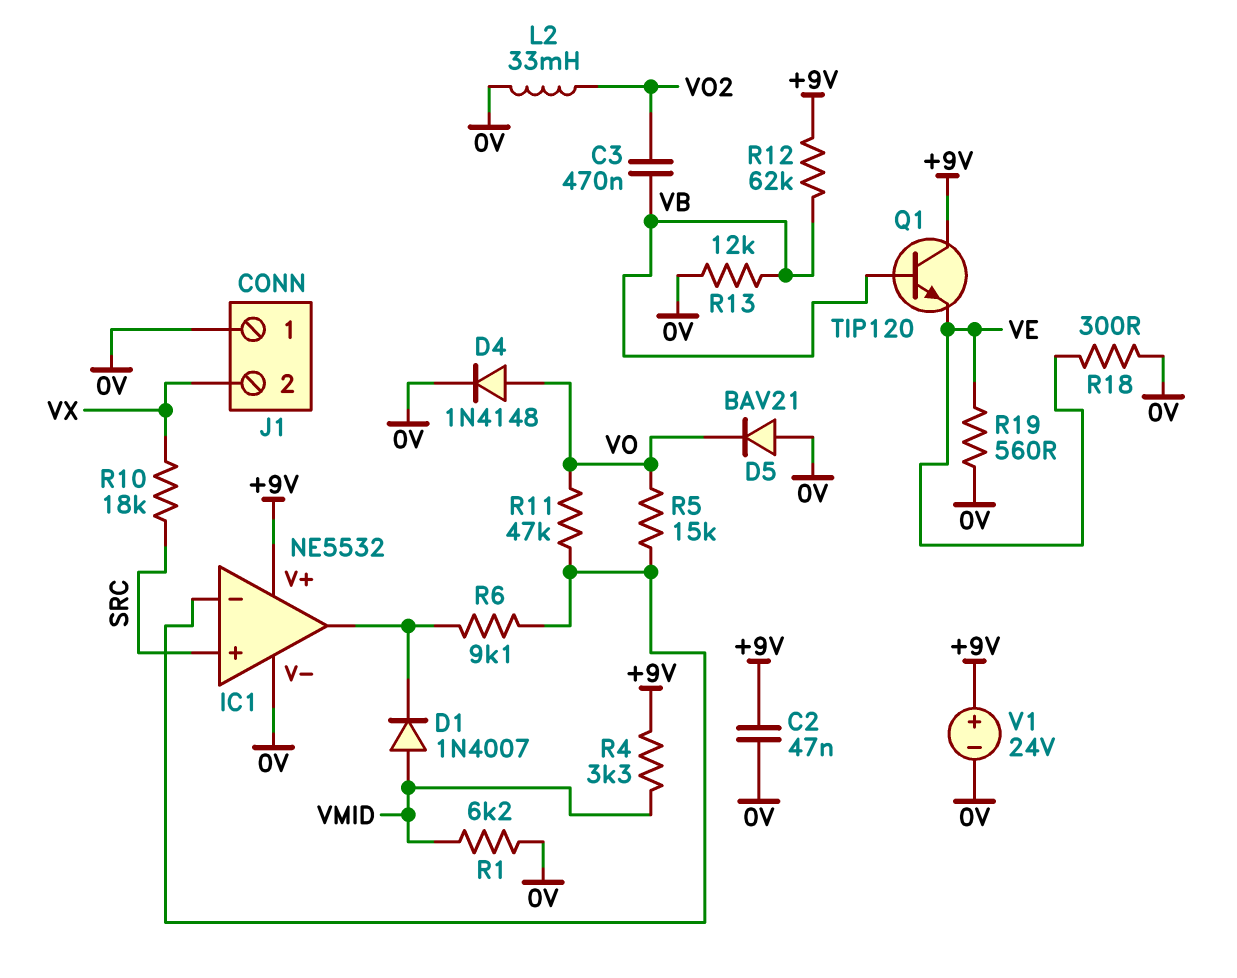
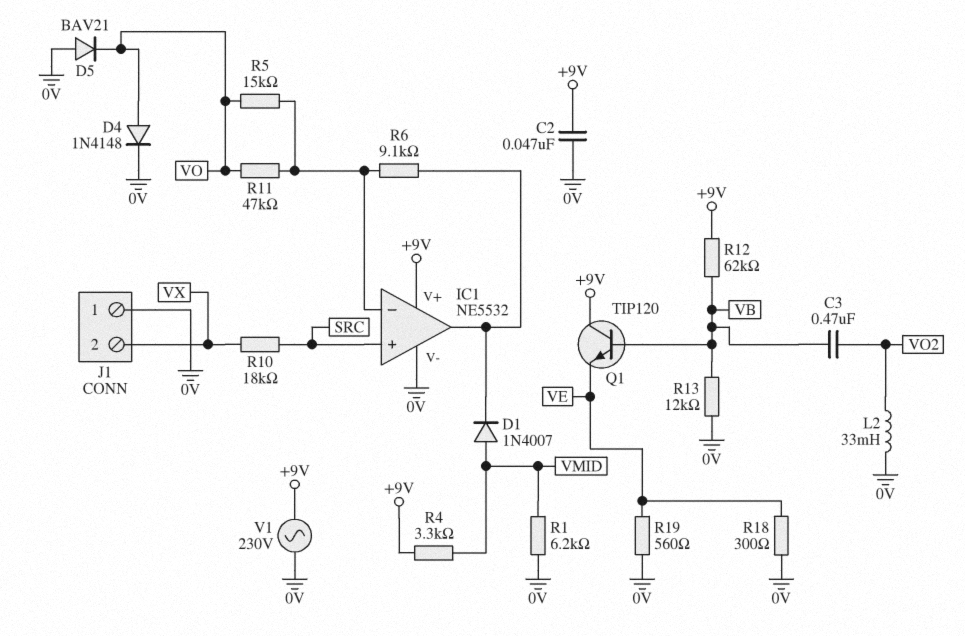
V1: 24V (plus +9V, minus 0V) -> AC 230V (+9V, 0V)

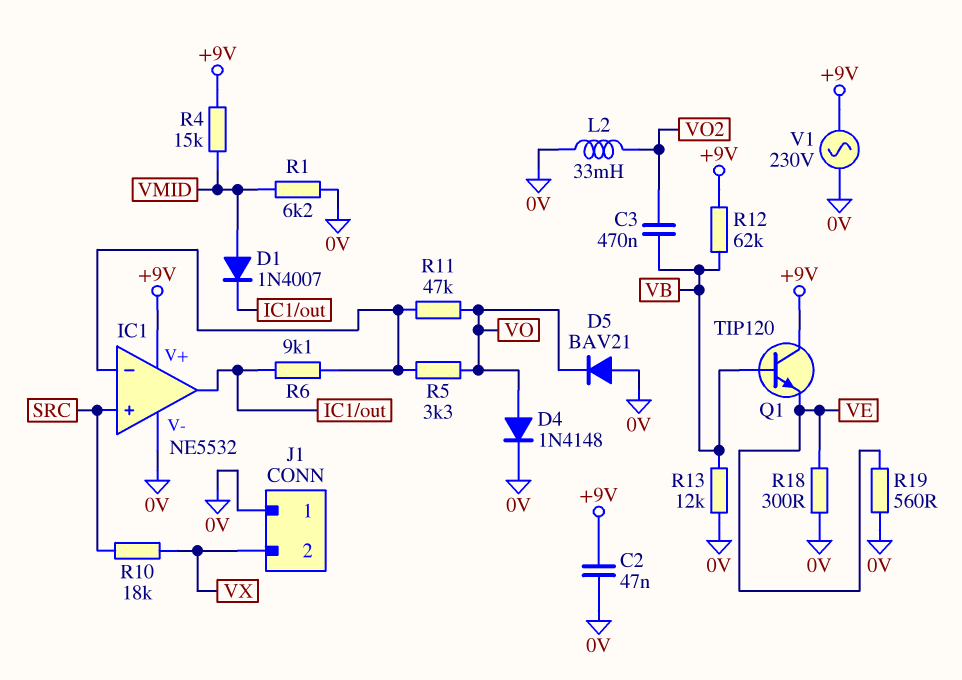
R4: 3.3k (+9V, VMID) -> 15k (+9V, VMID)
R5: 15k (IC1/in-, VO) -> 3.3k (IC1/in-, VO)

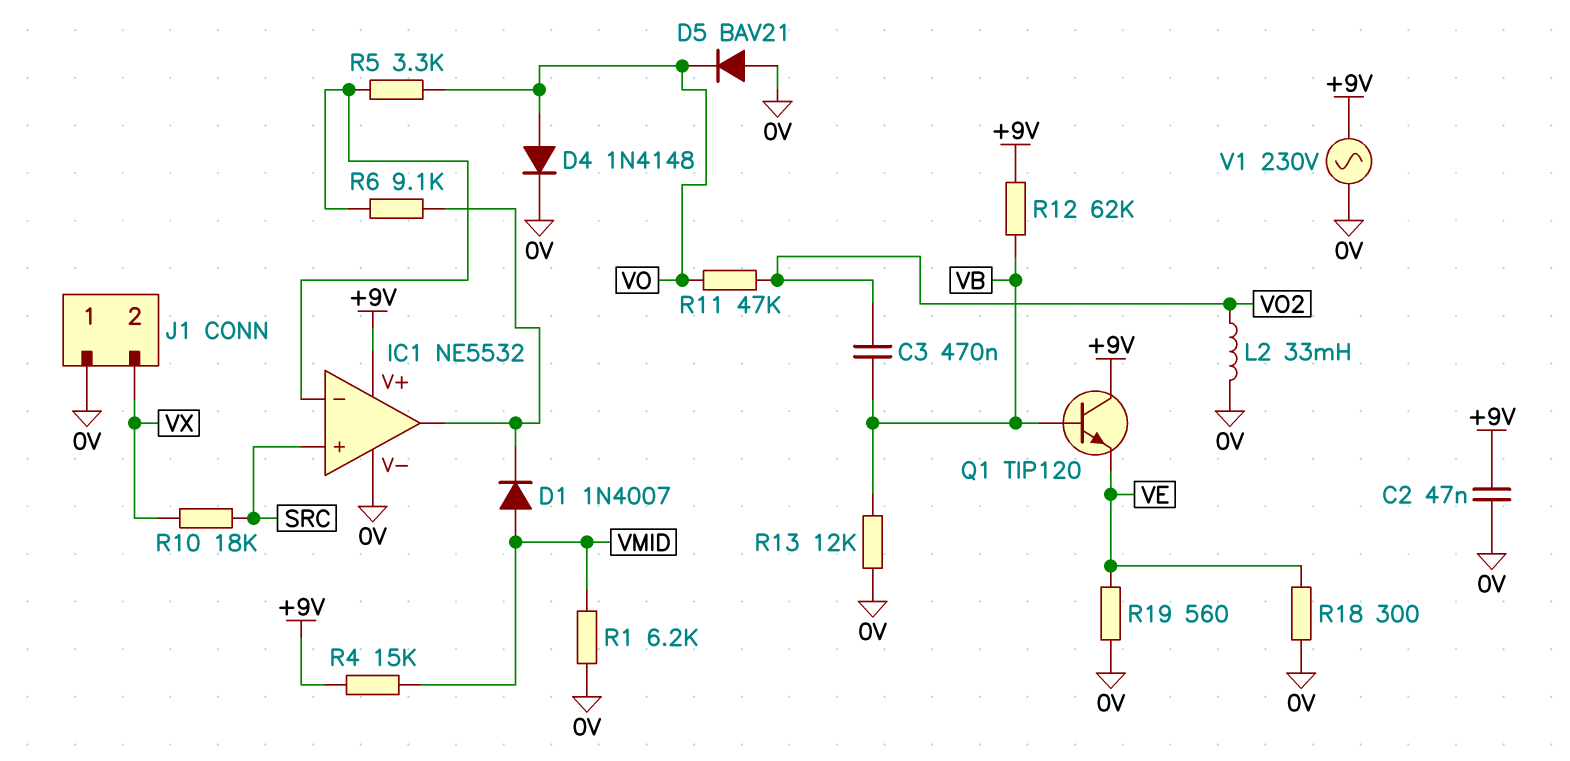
R11: 47k (IC1/in-, VO) -> 47k (VO, VO2)

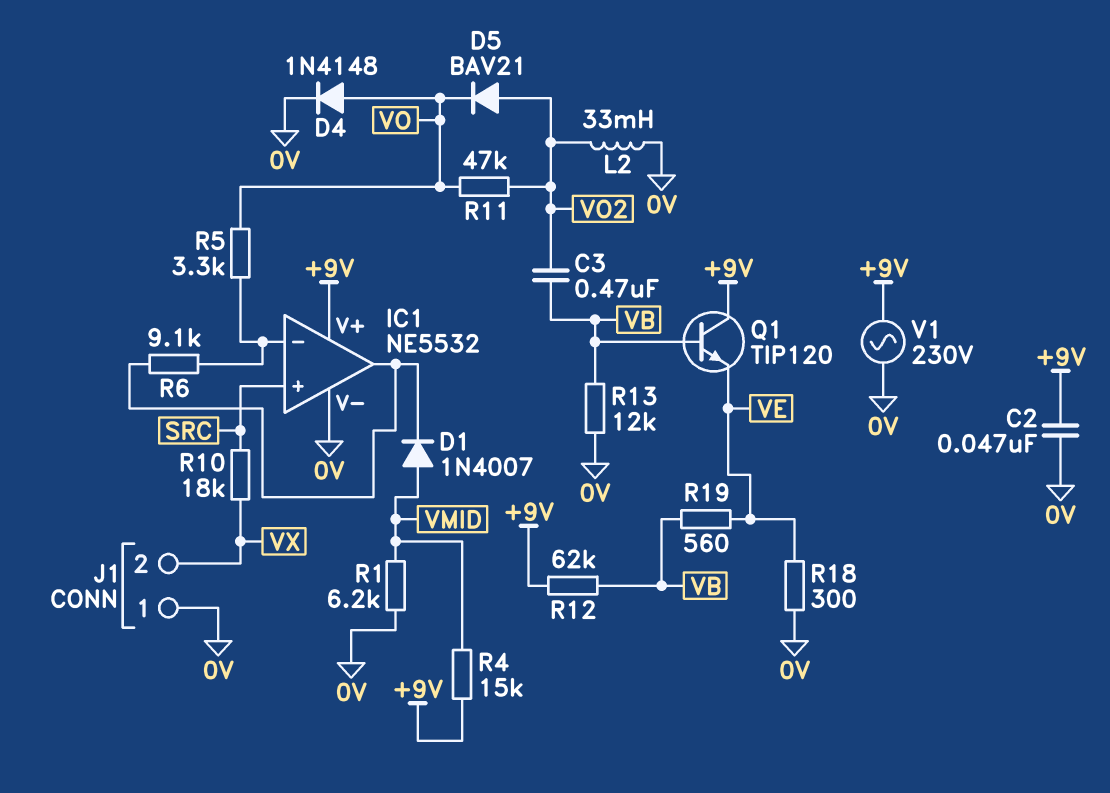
D5: diode BAV21 (A 0V, K VO) -> diode BAV21 (A VO2, K VO)
R19: 560 (0V, VE) -> 560 (VB, VE)

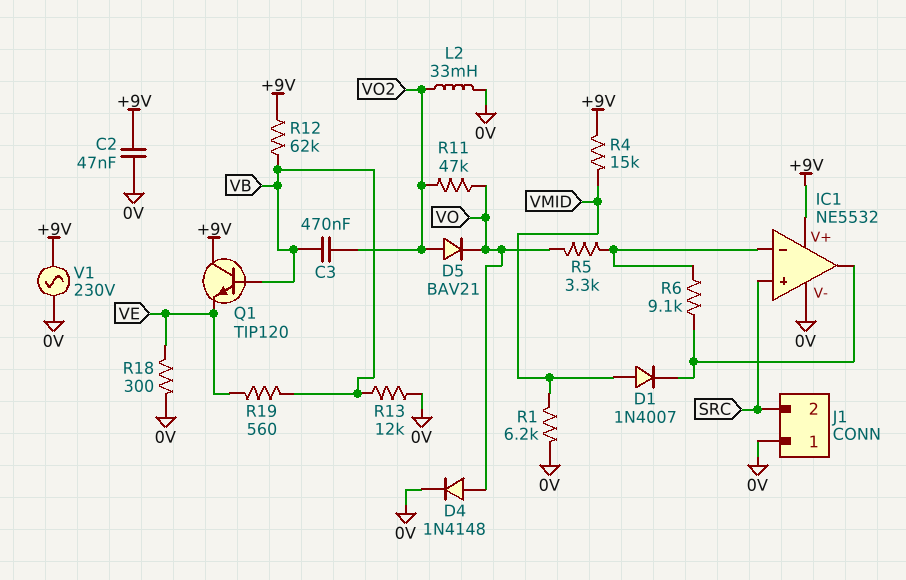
J1 pin 2: VX -> SRC
R10: 18k (SRC, VX) -> none

